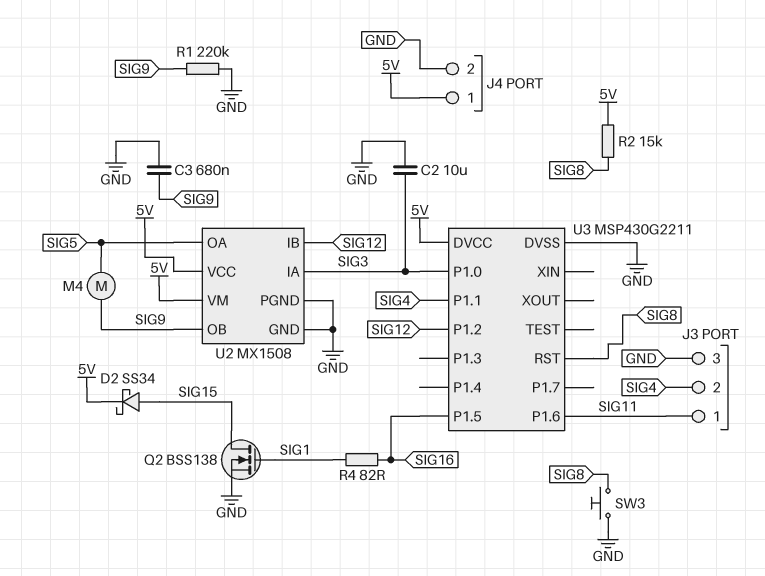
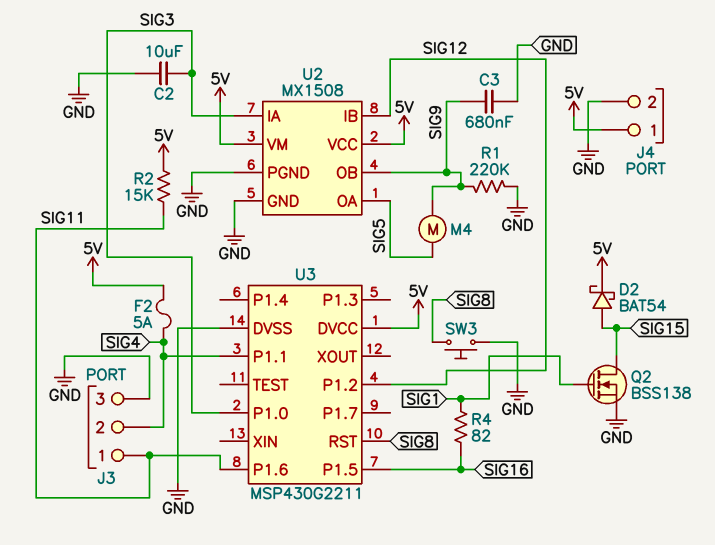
D2: schottky SS34 (A SIG15, K 5V) -> schottky BAT54 (A SIG15, K 5V)
F2: none -> 5A (5V, SIG4)
R2: 15k (5V, SIG8) -> 15k (5V, SIG11)

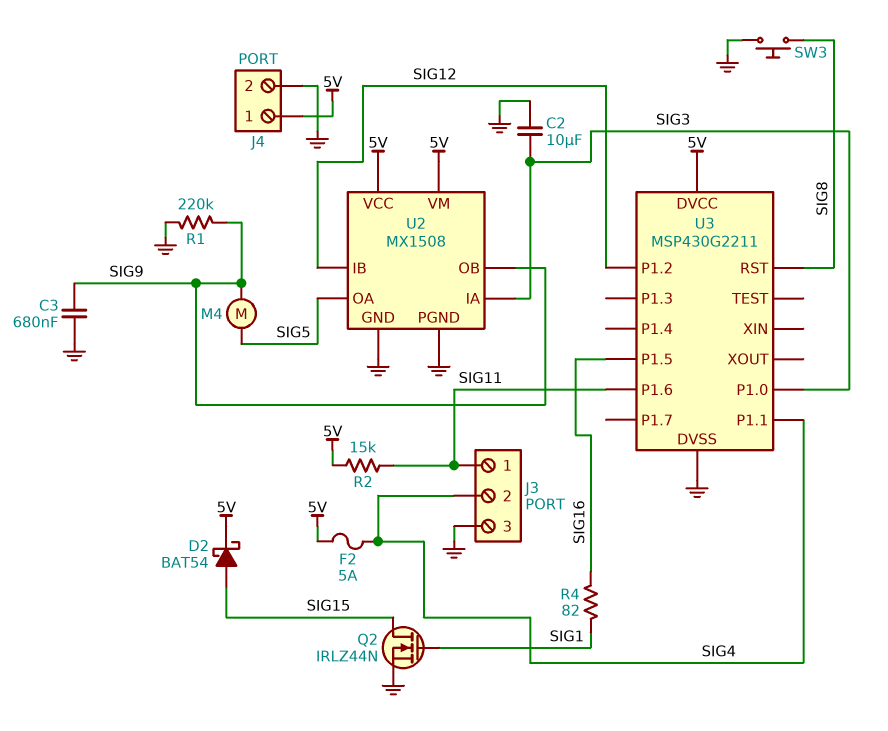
Q2: NMOS BSS138 (G SIG1, D SIG15, S GND) -> NMOS IRLZ44N (G SIG1, D SIG15, S GND)

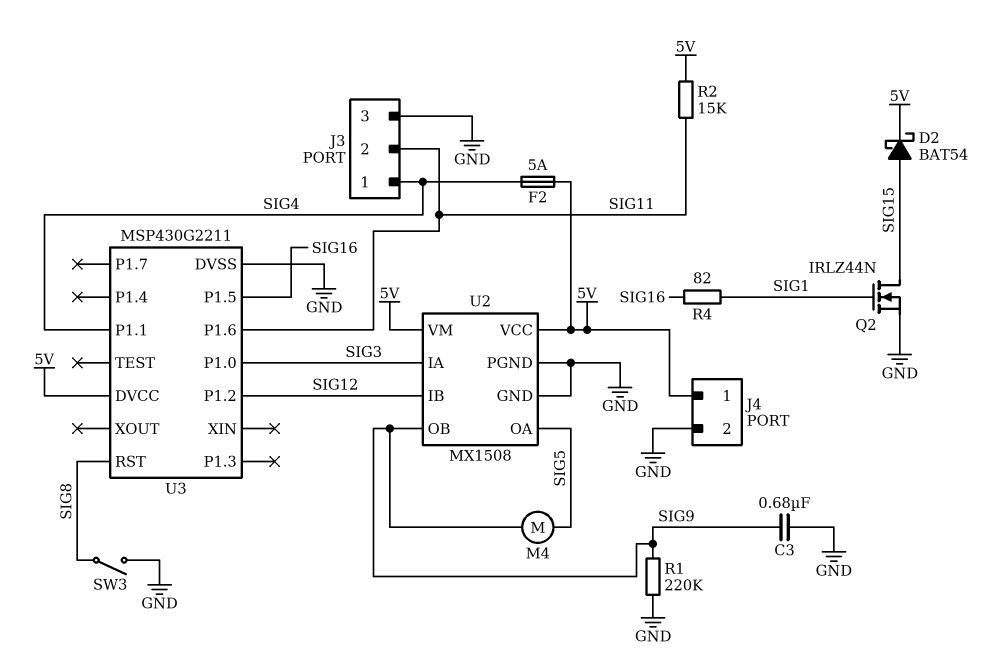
C2: 10uF (GND, SIG3) -> none
J3 pin 1: SIG11 -> SIG4
J3 pin 2: SIG4 -> SIG11
SW3: button (GND, SIG8) -> switch (GND, SIG8)

